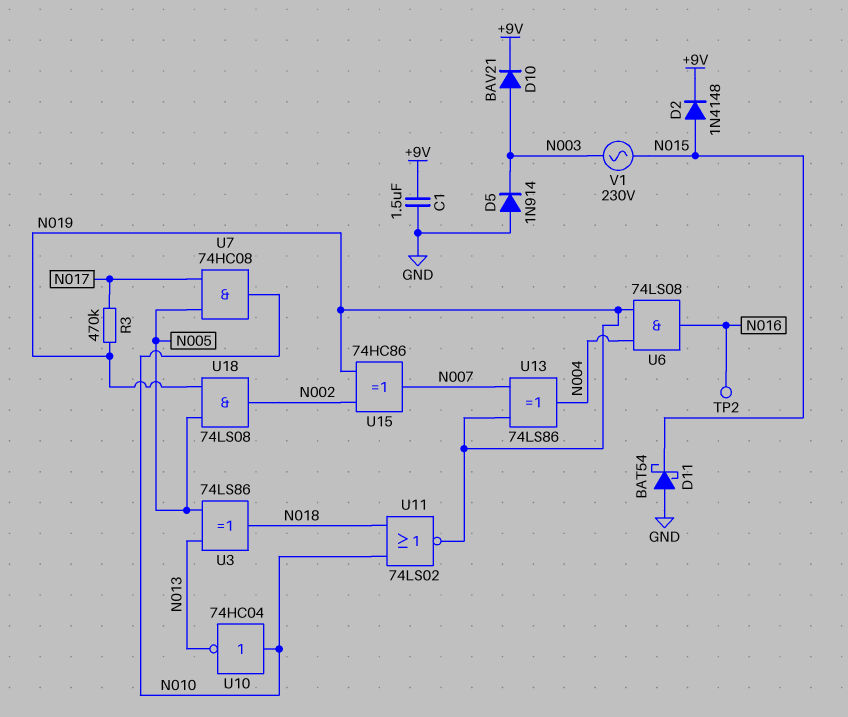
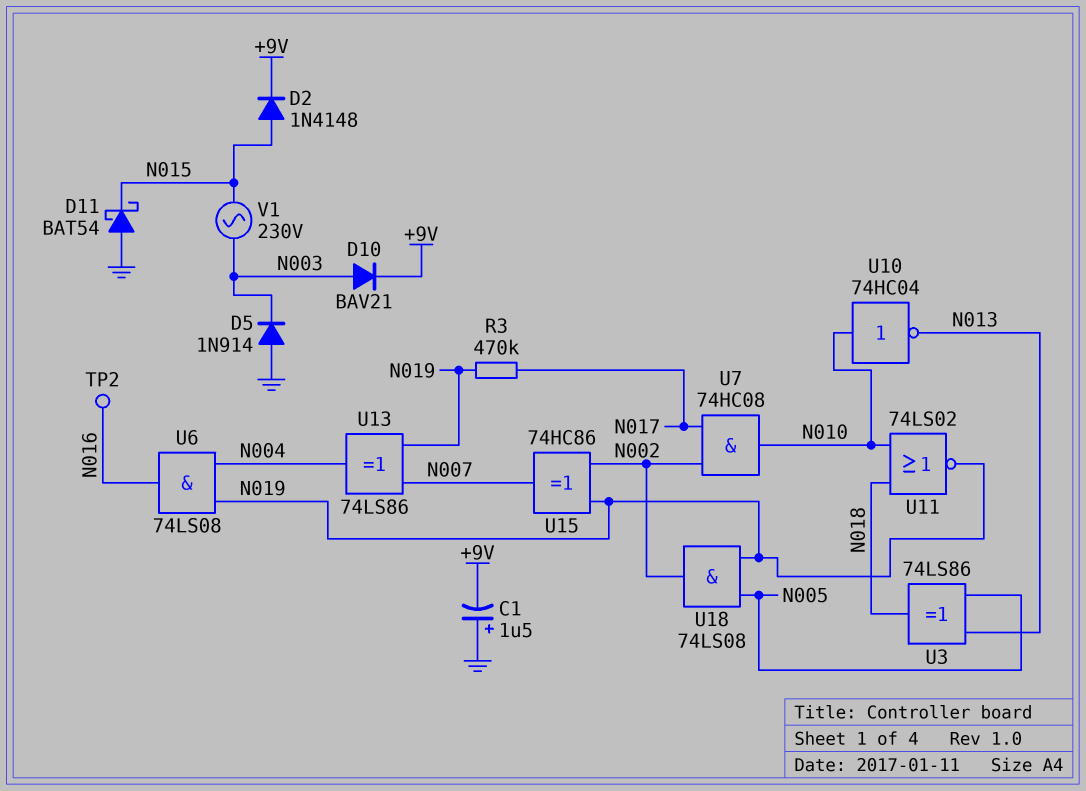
C1: 1.5uF (+9V, GND) -> 1.5uF (plus GND, minus +9V)
U7: AND 74HC08 (in N005, in N017, out N010) -> AND 74HC08 (in N002, in N017, out N010)

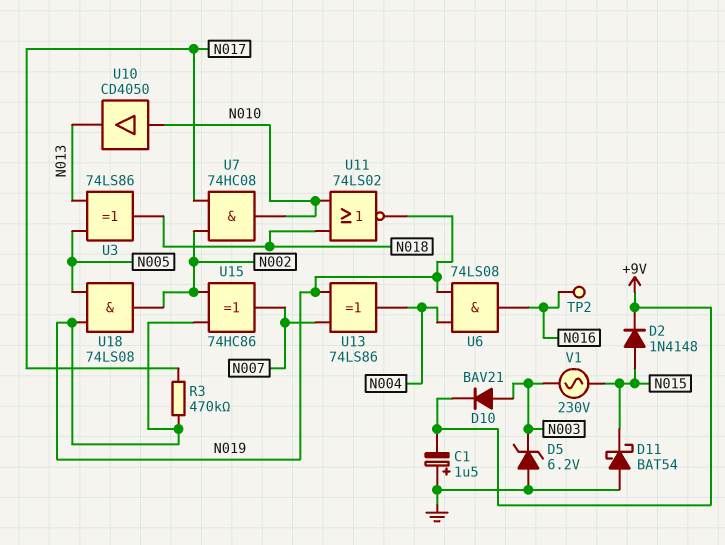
D5: diode 1N914 (A GND, K N003) -> zener 6.2V (A GND, K N003)
U10: NOT 74HC04 (in N010, out N013) -> buffer CD4050 (in N010, out N013)

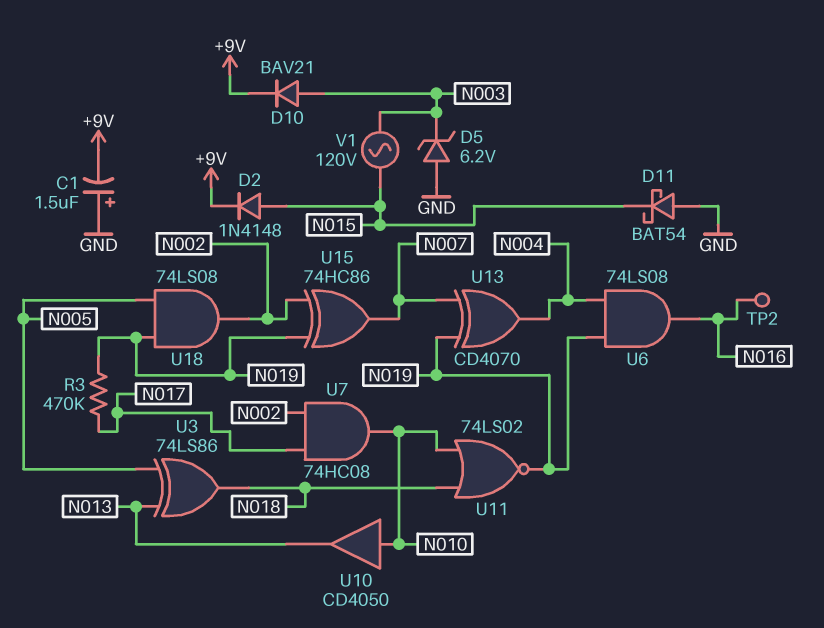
U13: XOR 74LS86 (in N007, in N019, out N004) -> XOR CD4070 (in N007, in N019, out N004)
V1: AC 230V (N003, N015) -> AC 120V (N003, N015)

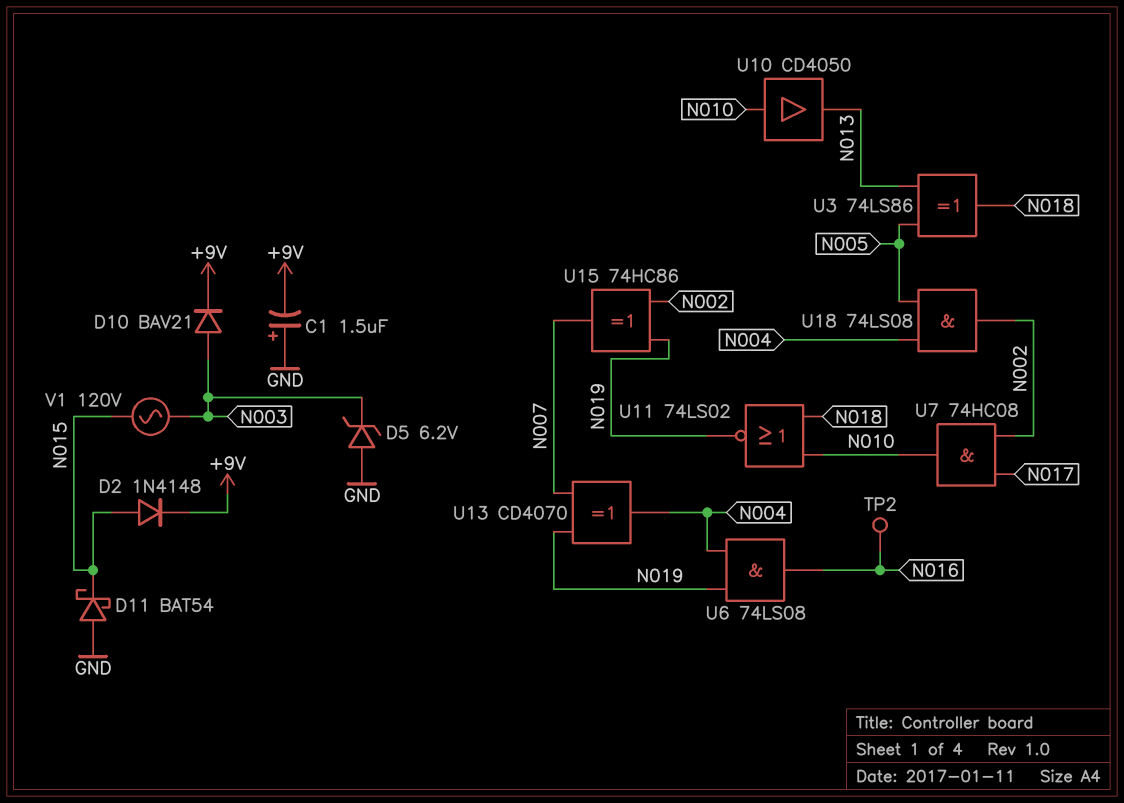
R3: 470k (N017, N019) -> none
U18: AND 74LS08 (in N005, in N019, out N002) -> AND 74LS08 (in N004, in N005, out N002)

